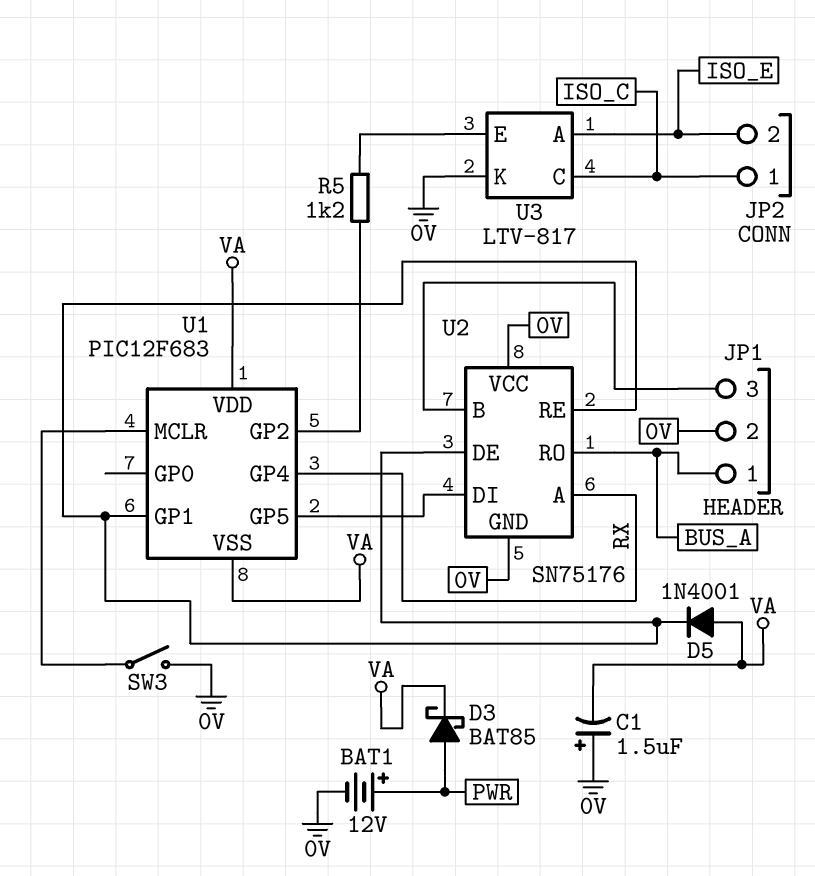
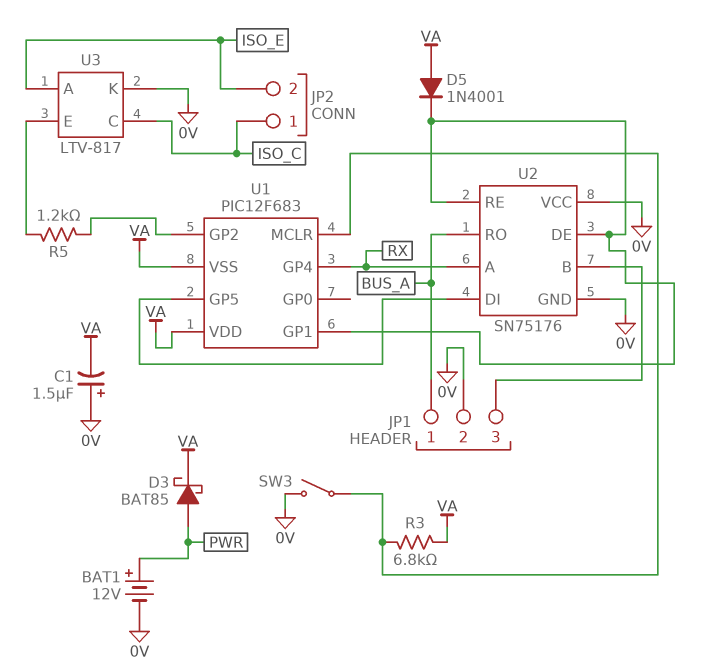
R3: none -> 6.8k (U1/MCLR, VA)

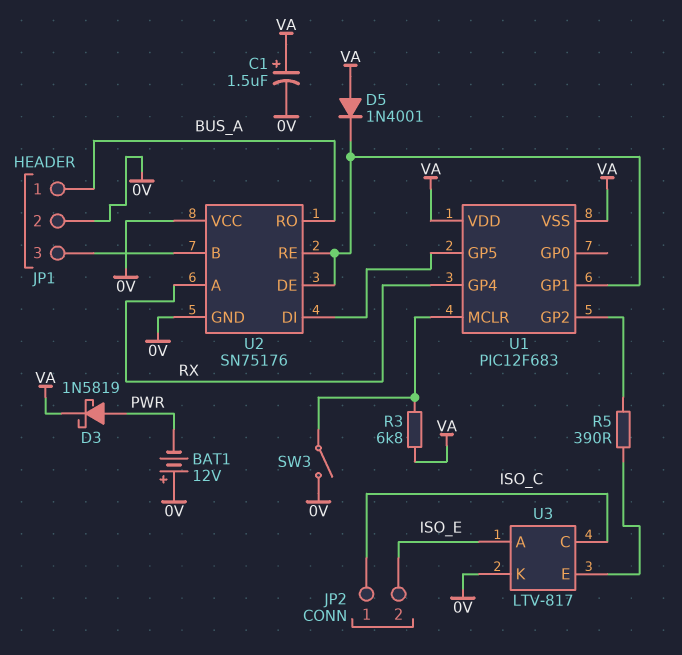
BAT1: 12V (plus PWR, minus 0V) -> 12V (plus 0V, minus PWR)
C1: 1.5uF (plus 0V, minus VA) -> 1.5uF (plus VA, minus 0V)
D3: schottky BAT85 (A PWR, K VA) -> schottky 1N5819 (A PWR, K VA)
R5: 1.2k (U1/GP2, U3/E) -> 390 (U1/GP2, U3/E)

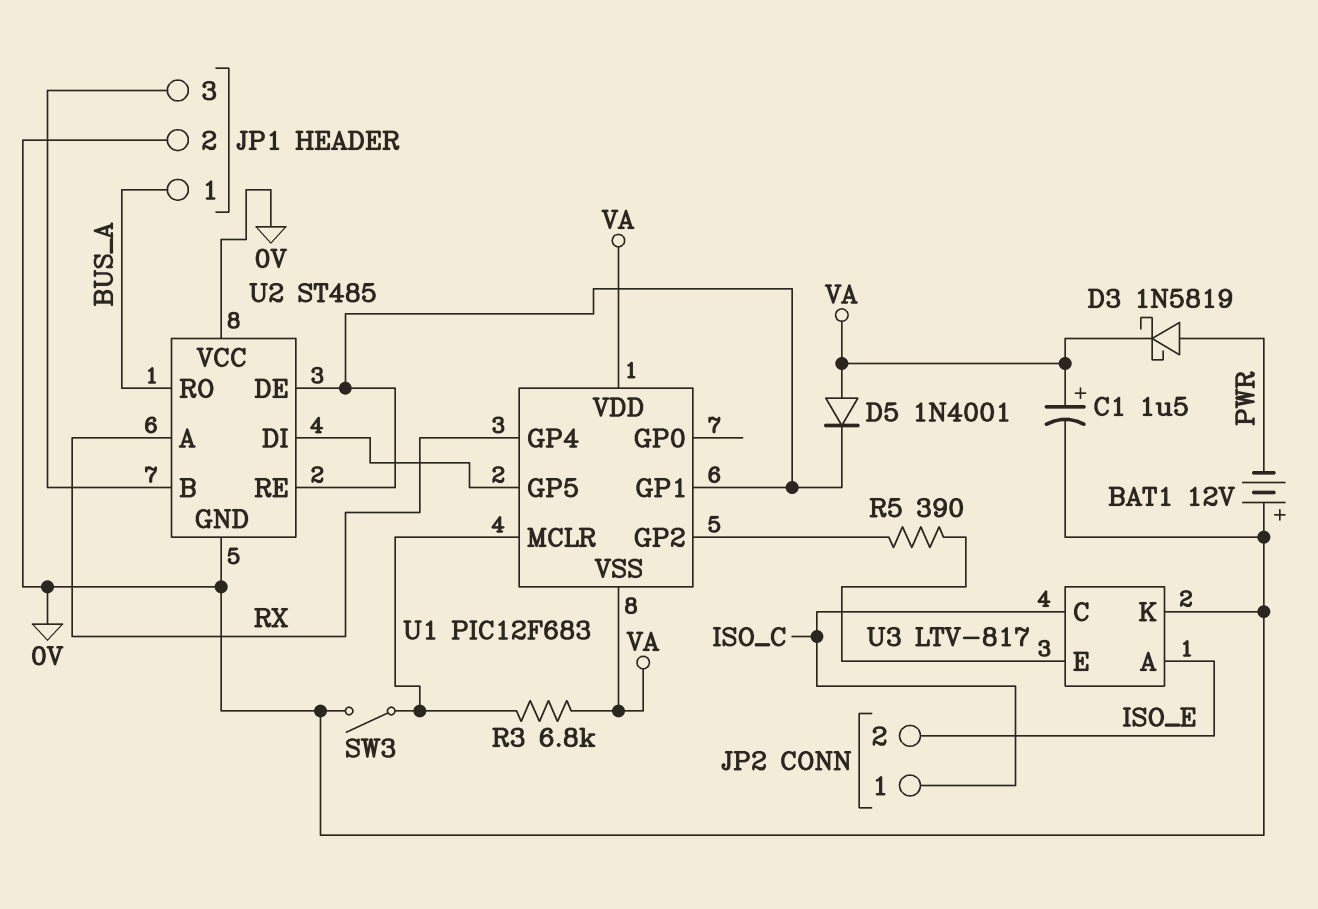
U2: SN75176 -> ST485

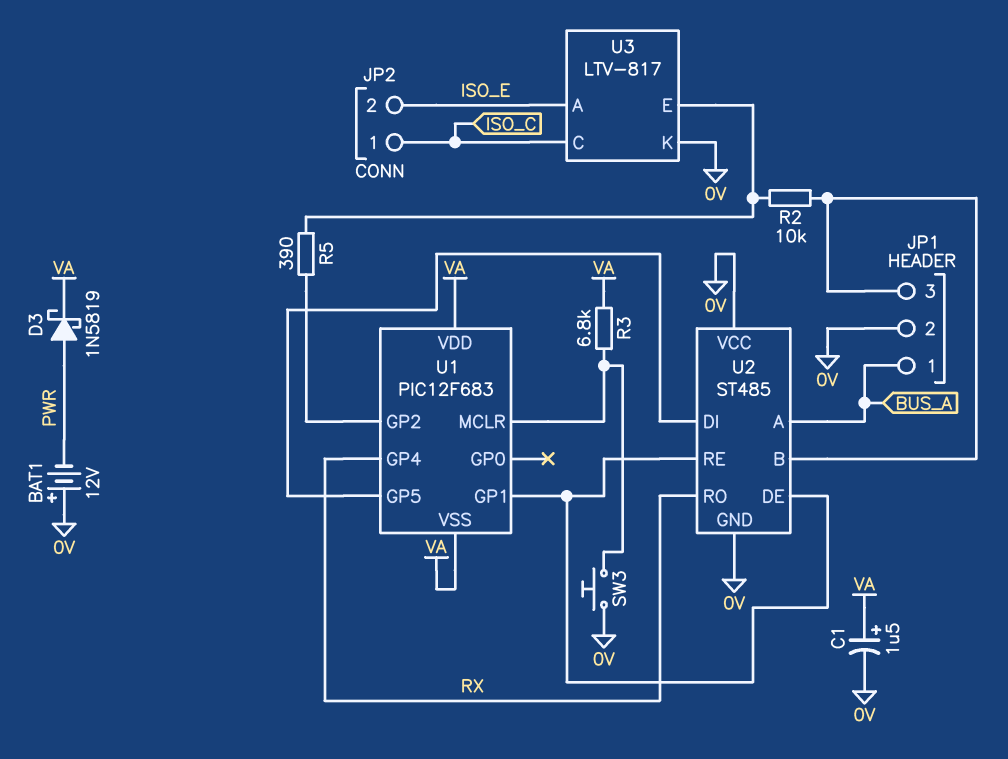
D5: diode 1N4001 (A VA, K U1/GP1) -> none
R2: none -> 10k (JP1/3, U3/E)
SW3: switch (0V, U1/MCLR) -> button (0V, U1/MCLR)
U2 pin A: RX -> BUS_A
U2 pin RO: BUS_A -> RX

